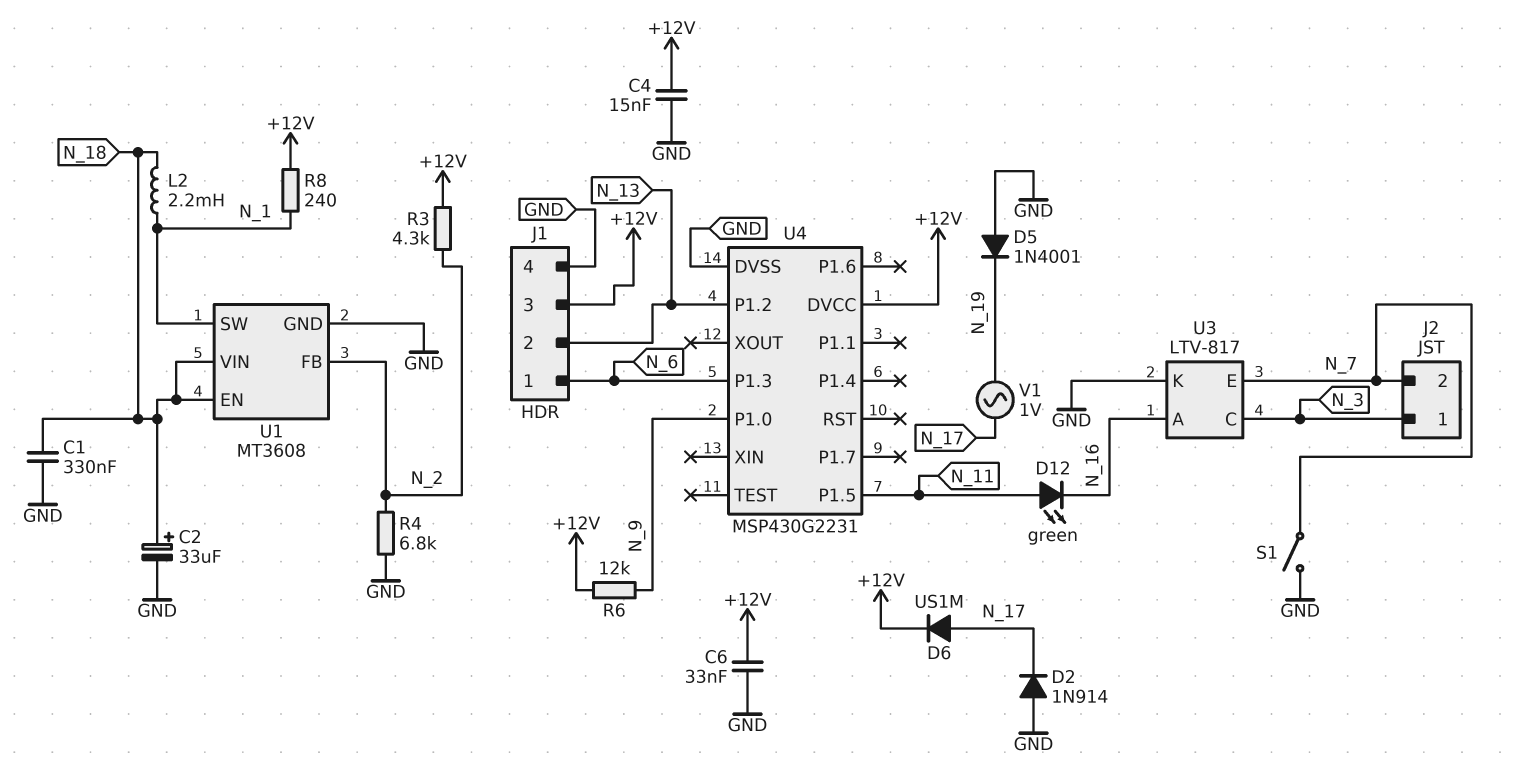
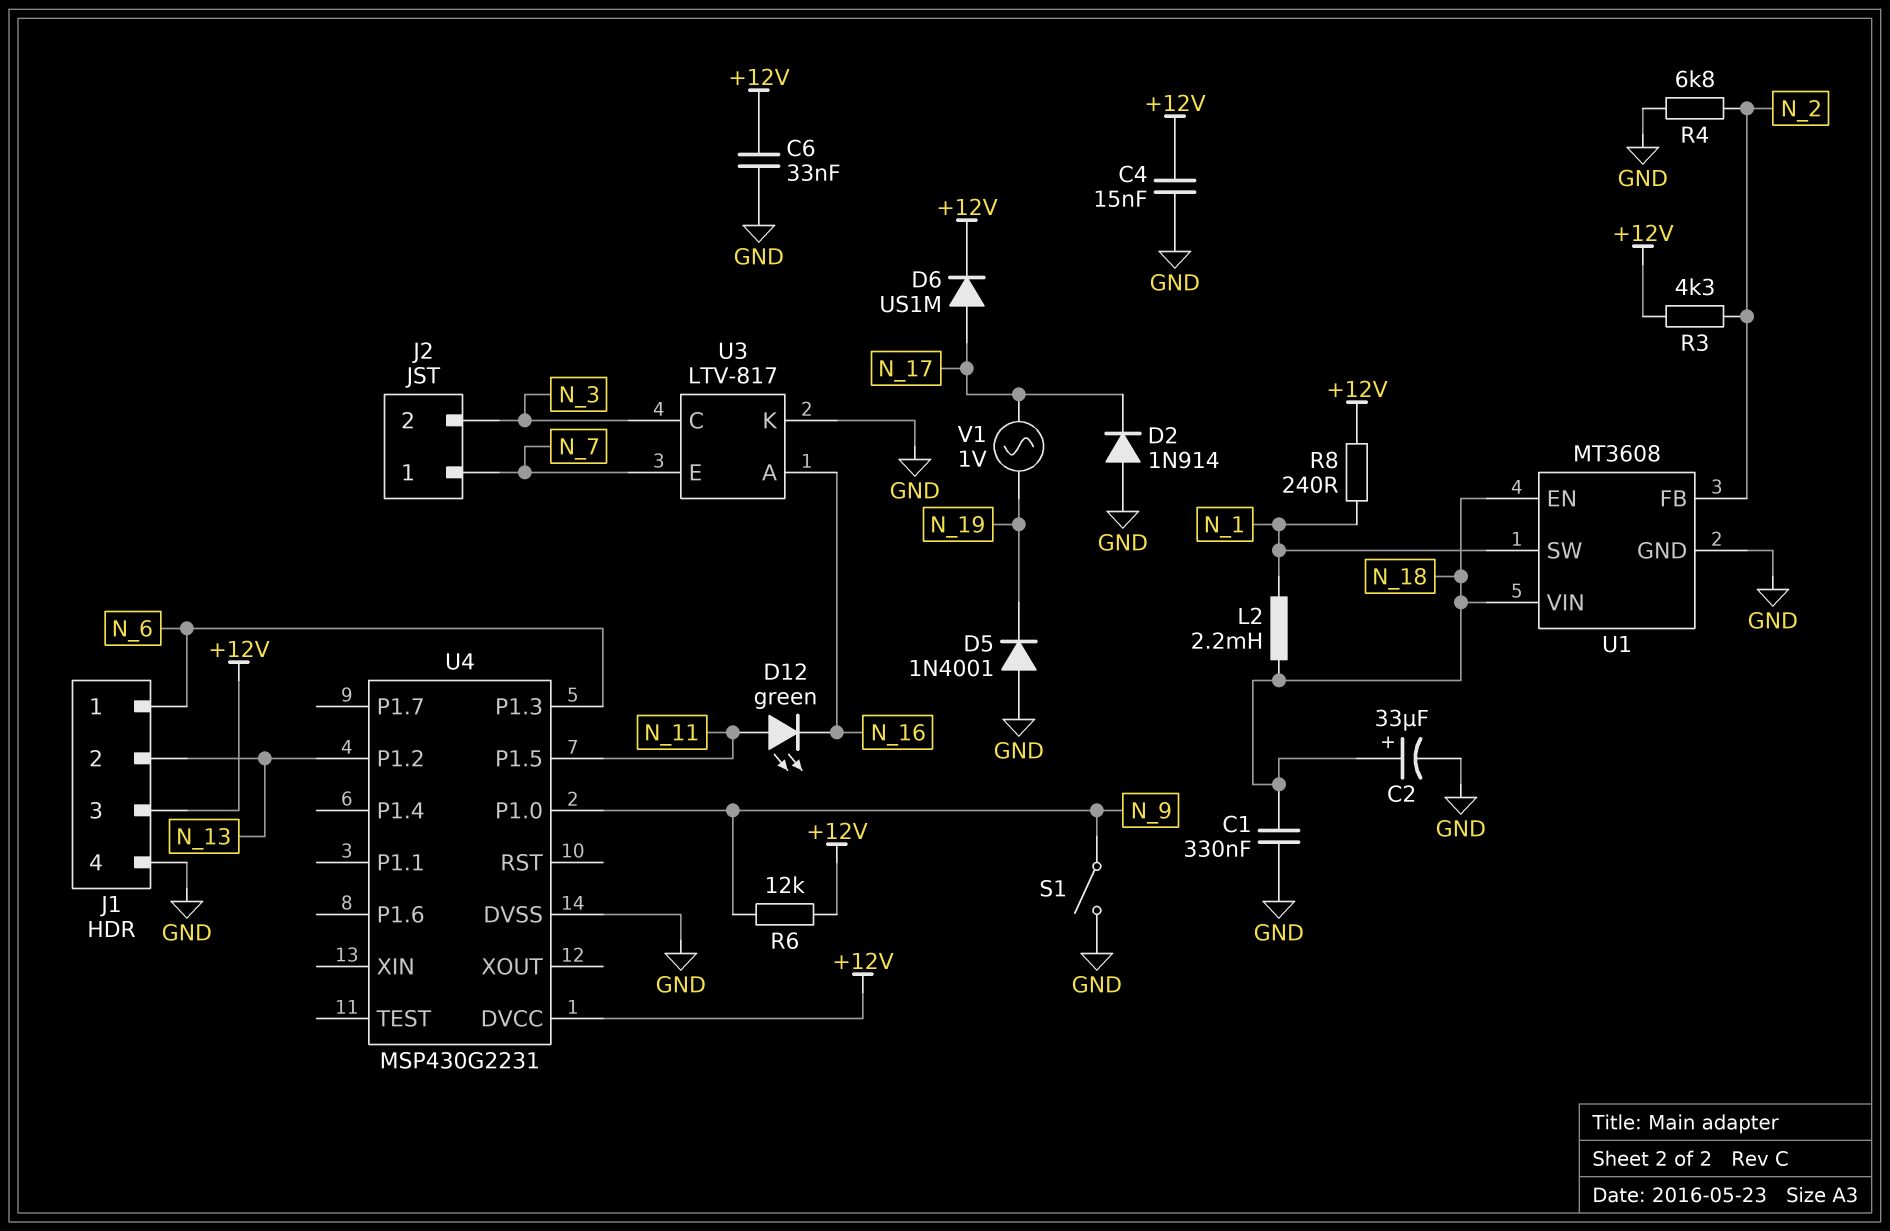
J2 pin 1: N_3 -> N_7
J2 pin 2: N_7 -> N_3
S1: switch (GND, N_7) -> switch (GND, N_9)

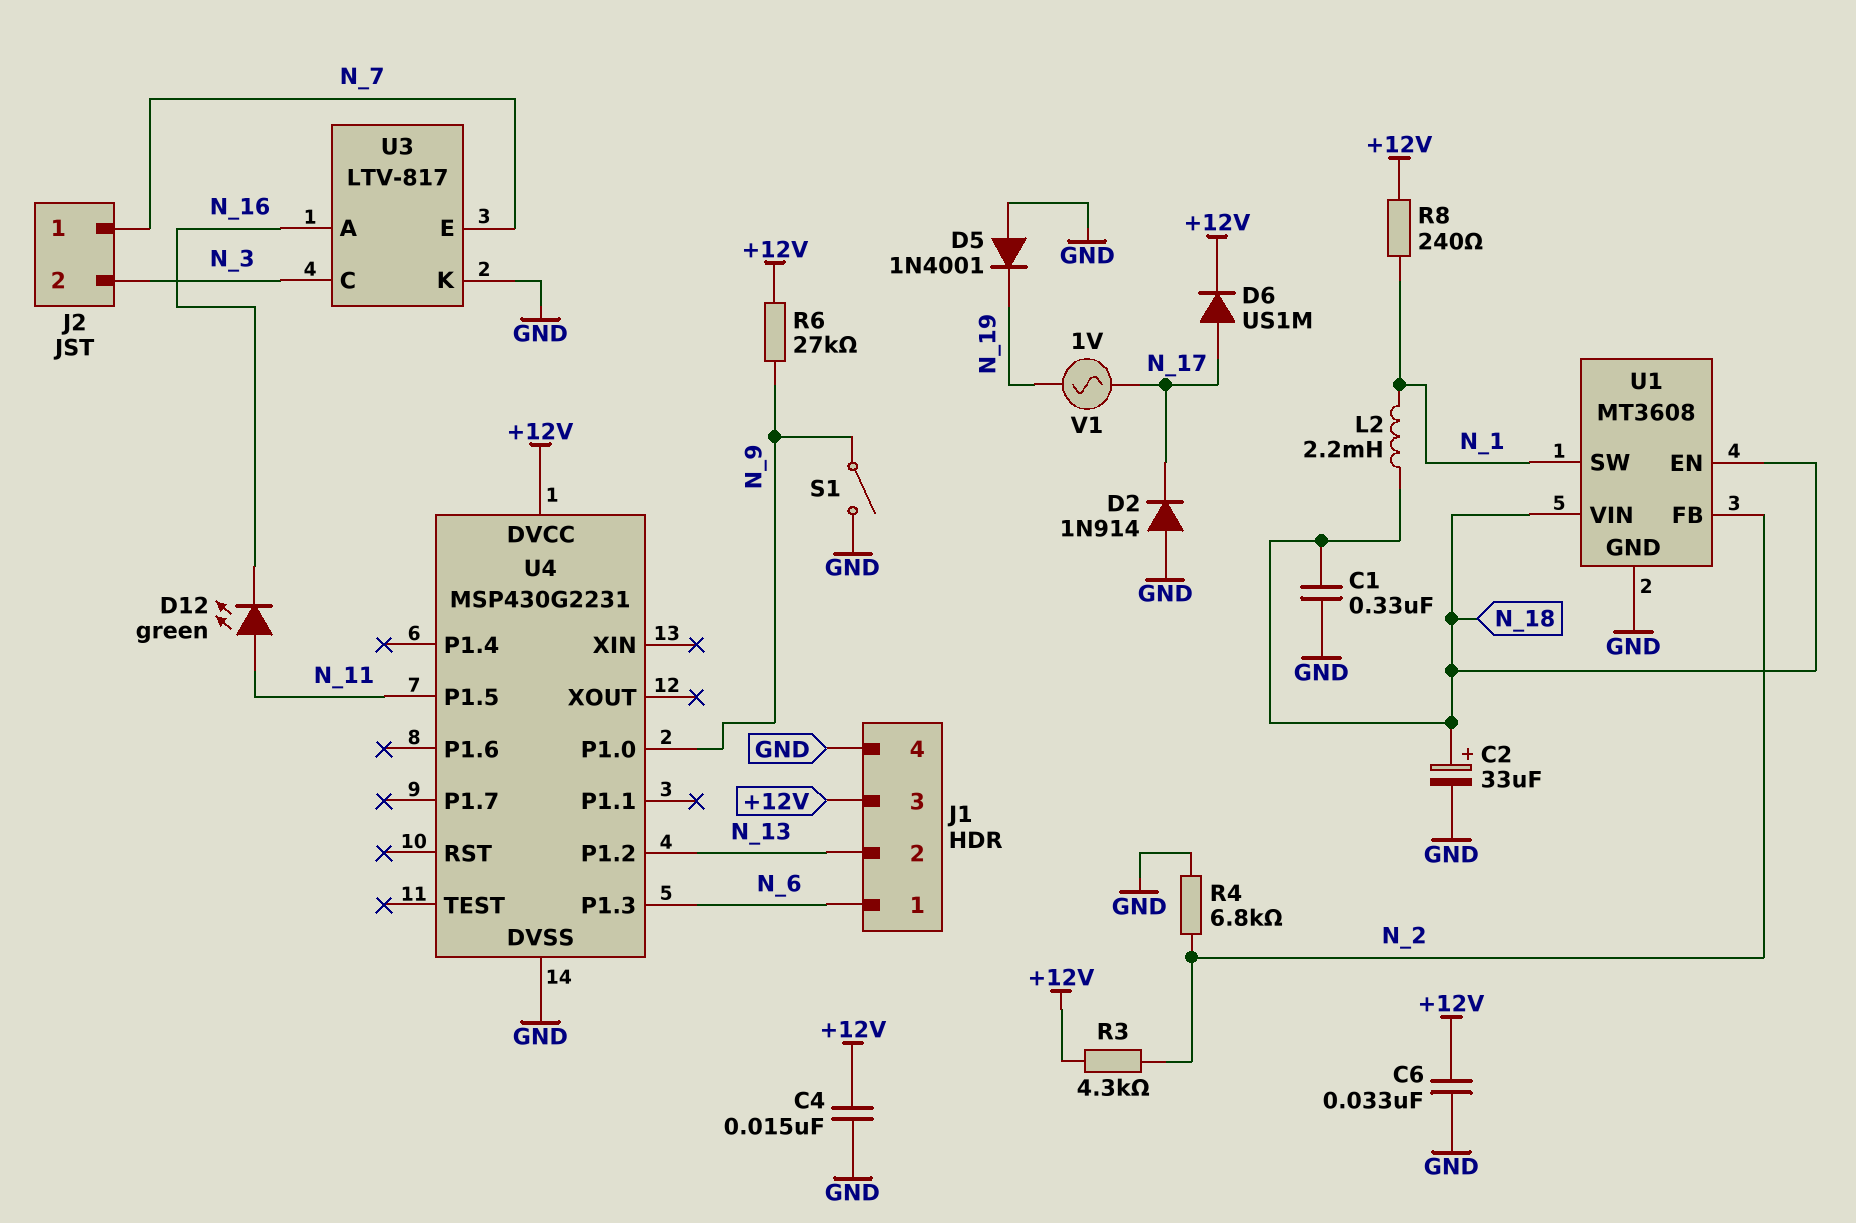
R6: 12k (+12V, N_9) -> 27k (+12V, N_9)

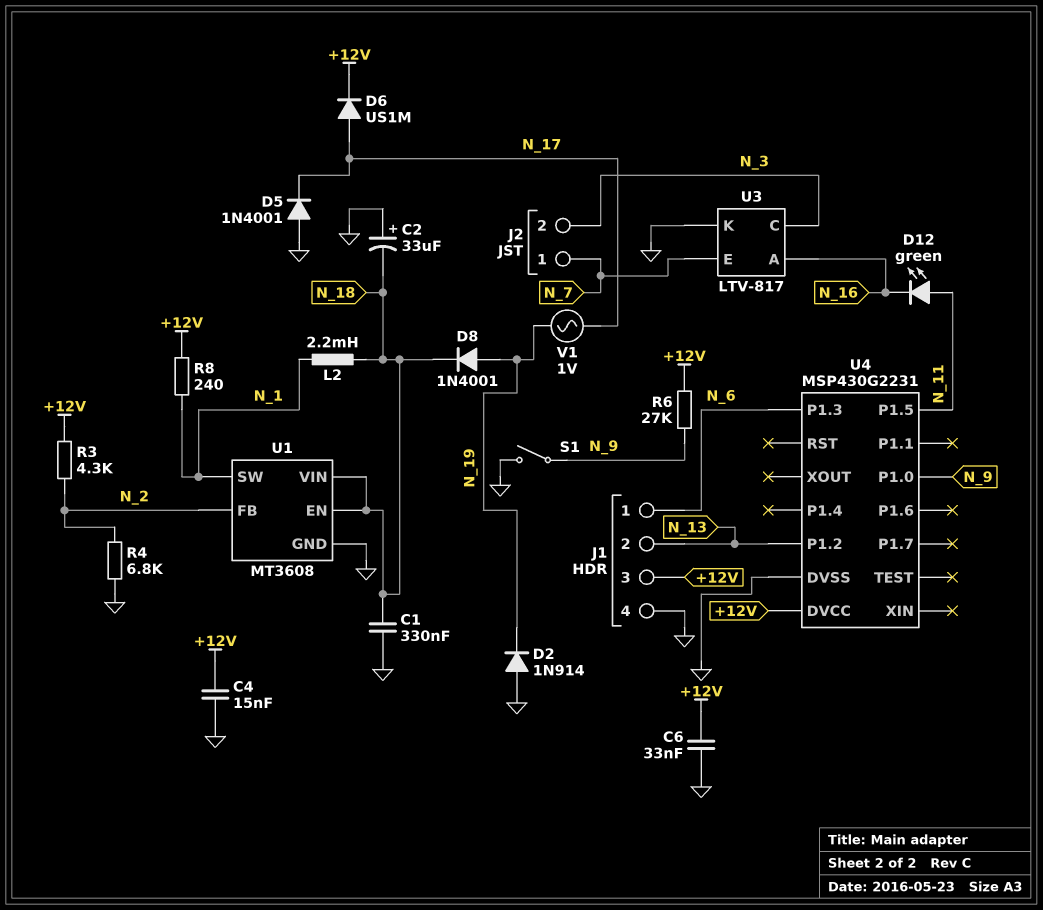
C2: 33uF (plus N_18, minus GND) -> 33uF (plus GND, minus N_18)
D2: diode 1N914 (A GND, K N_17) -> diode 1N914 (A GND, K N_19)
D5: diode 1N4001 (A GND, K N_19) -> diode 1N4001 (A GND, K N_17)
D8: none -> diode 1N4001 (A N_19, K N_18)

